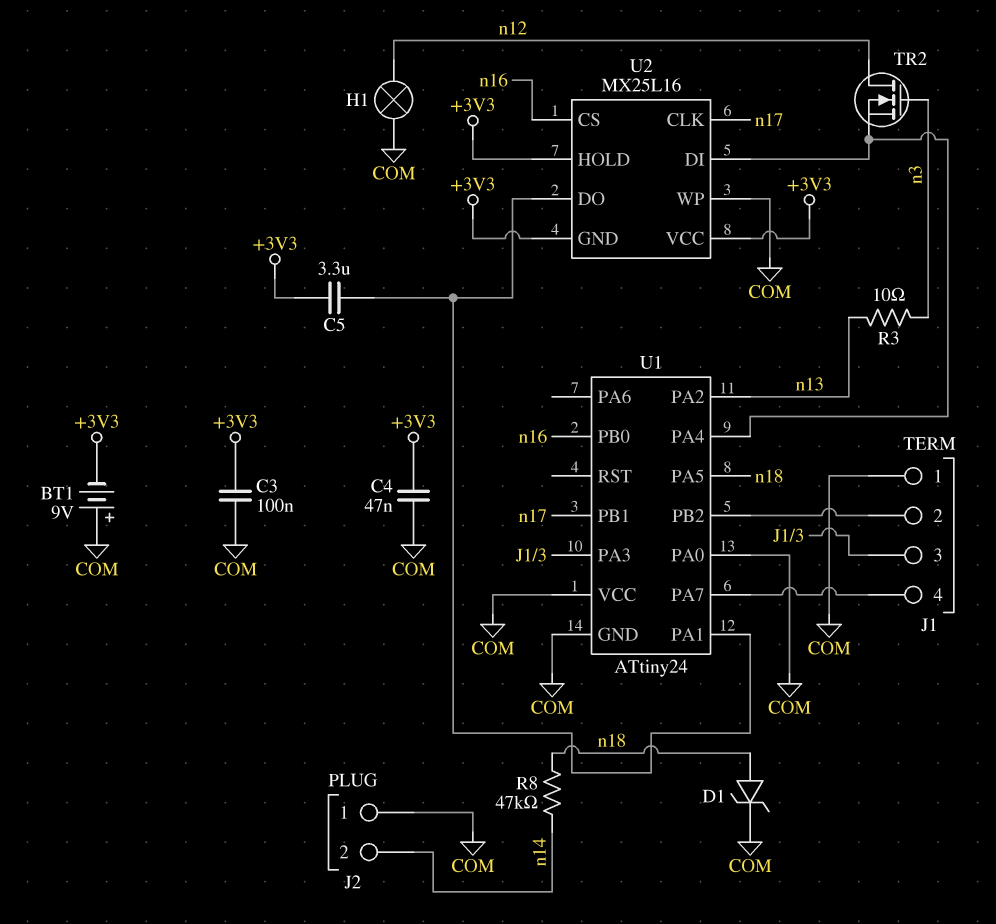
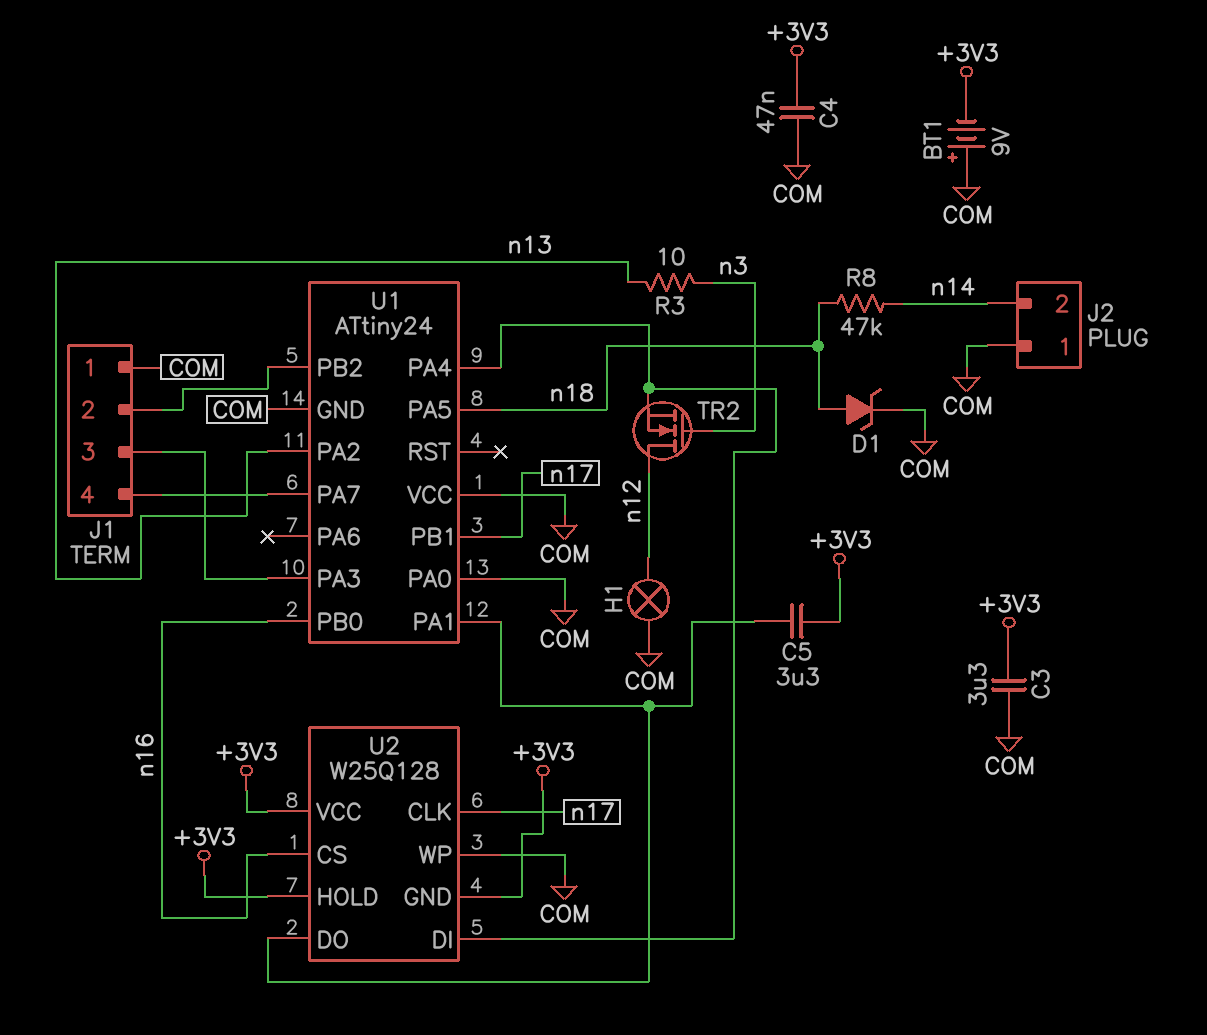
C3: 100nF (+3V3, COM) -> 3.3uF (+3V3, COM)
U2: MX25L16 -> W25Q128

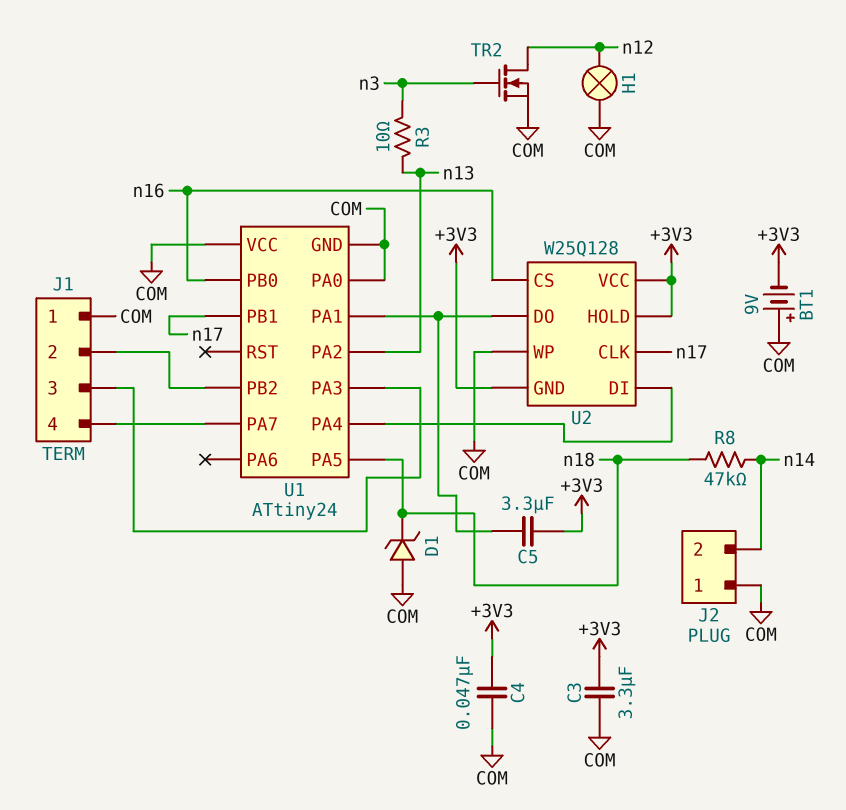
D1: zener (A n18, K COM) -> zener (A COM, K n18)
TR2: NMOS (G n3, D n12, S U1/PA4) -> NMOS (G n3, D n12, S COM)

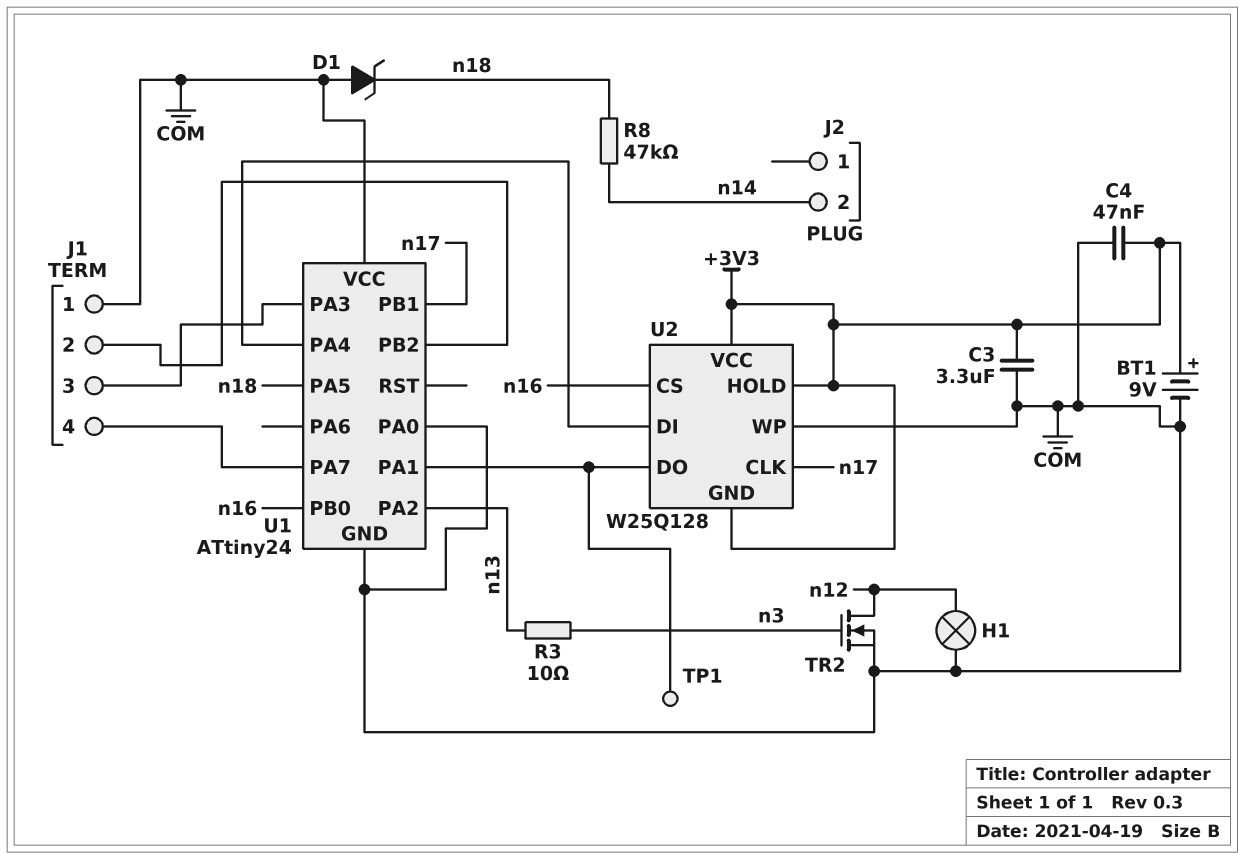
BT1: 9V (plus COM, minus +3V3) -> 9V (plus +3V3, minus COM)
C5: 3.3uF (+3V3, U1/PA1) -> none
J2 pin 1: COM -> none
TP1: none -> test point (U1/PA1)

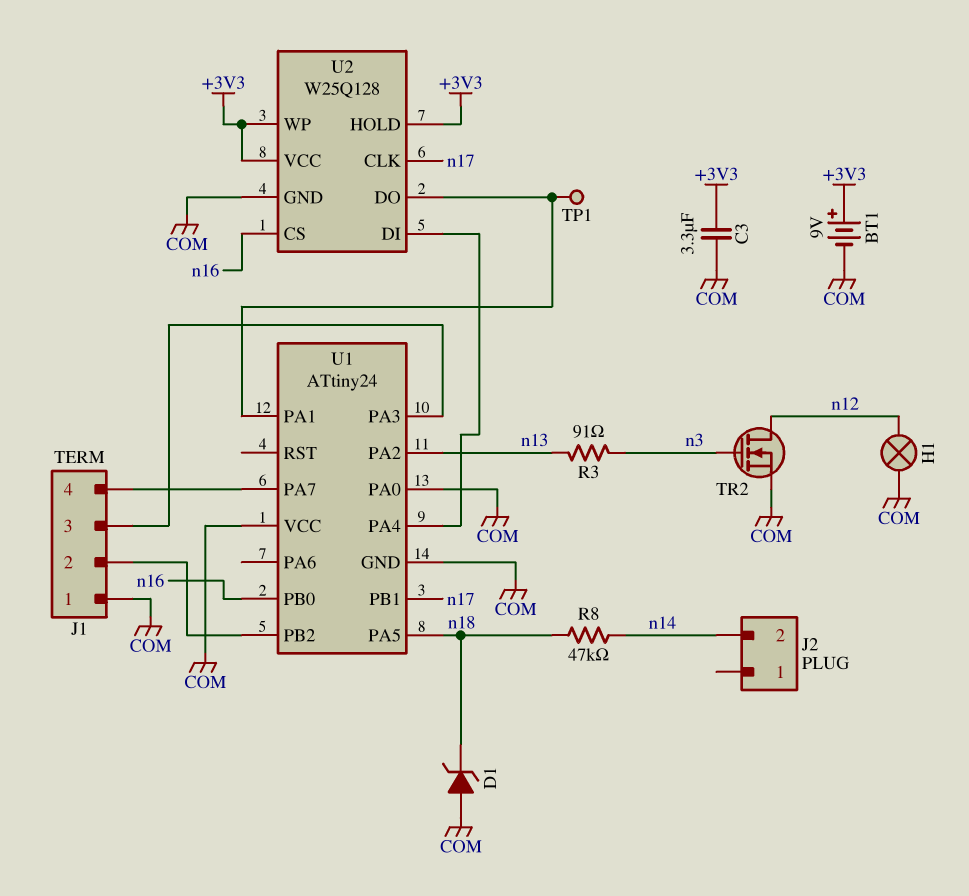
C4: 47nF (+3V3, COM) -> none
R3: 10 (n3, n13) -> 91 (n3, n13)
U2 pin GND: +3V3 -> COM
U2 pin WP: COM -> +3V3

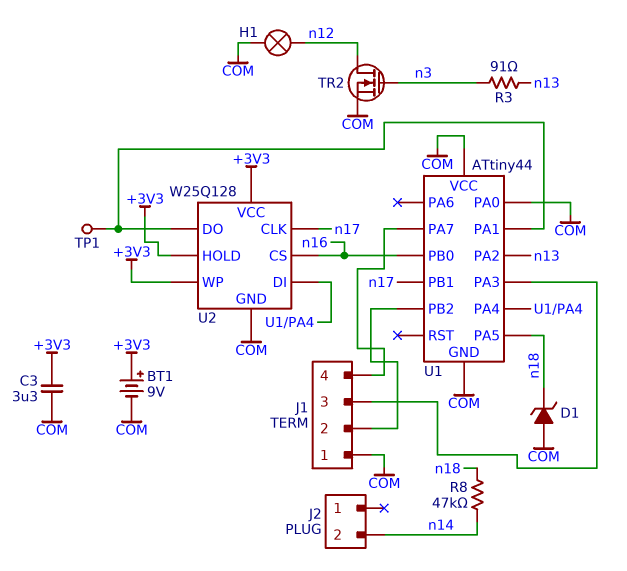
U1: ATtiny24 -> ATtiny44

